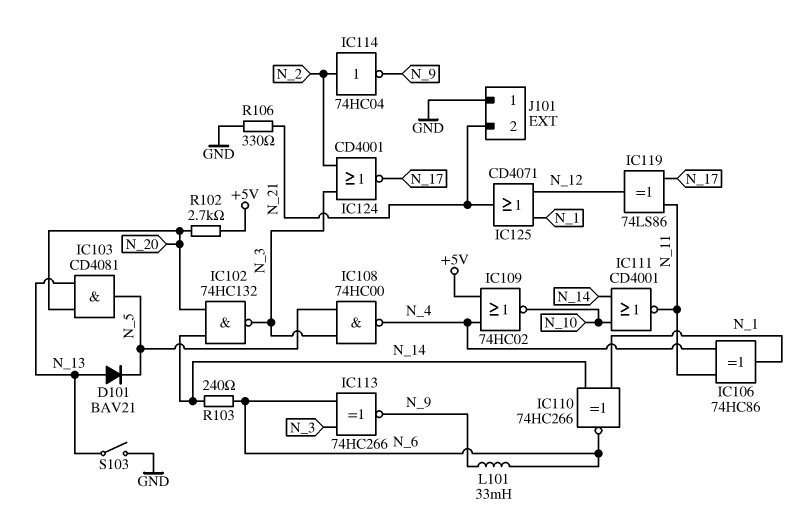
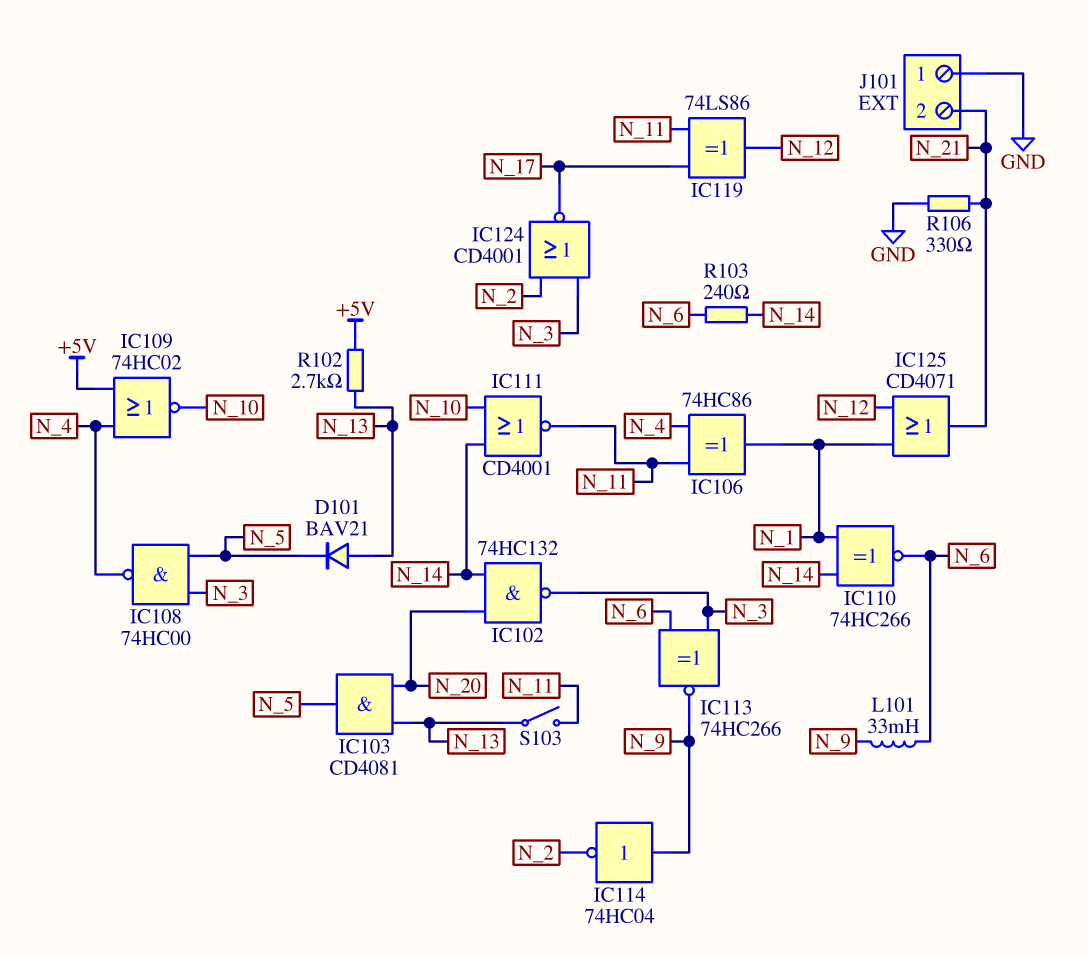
IC114: NOT 74HC04 (in N_2, out N_9) -> NOT 74HC04 (in N_9, out N_2)
R102: 2.7k (+5V, N_20) -> 2.7k (+5V, N_13)
S103: switch (GND, N_13) -> switch (N_11, N_13)

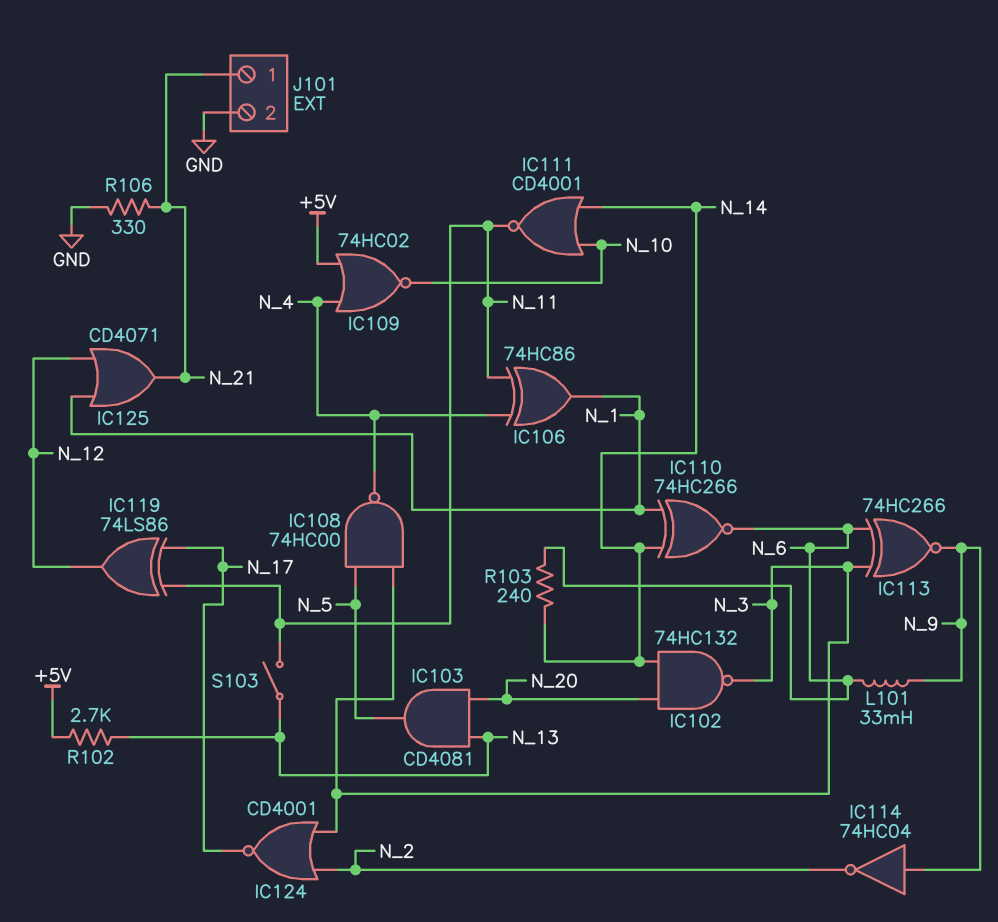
D101: diode BAV21 (A N_13, K N_5) -> none
J101 pin 1: GND -> N_21
J101 pin 2: N_21 -> GND

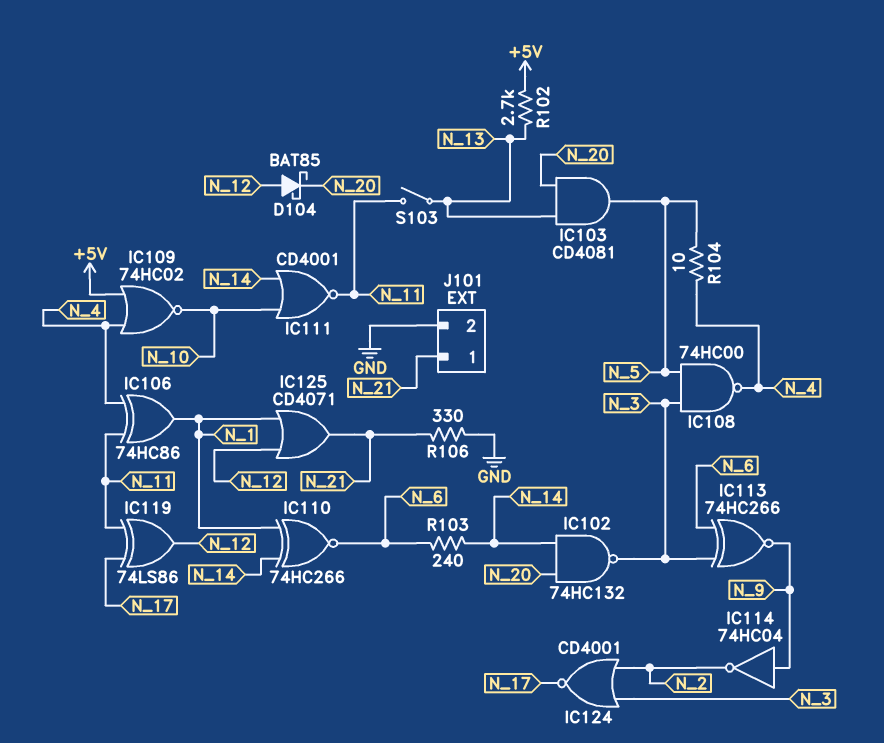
D104: none -> schottky BAT85 (A N_12, K N_20)
L101: 33mH (N_6, N_9) -> none
R104: none -> 10 (N_4, N_5)

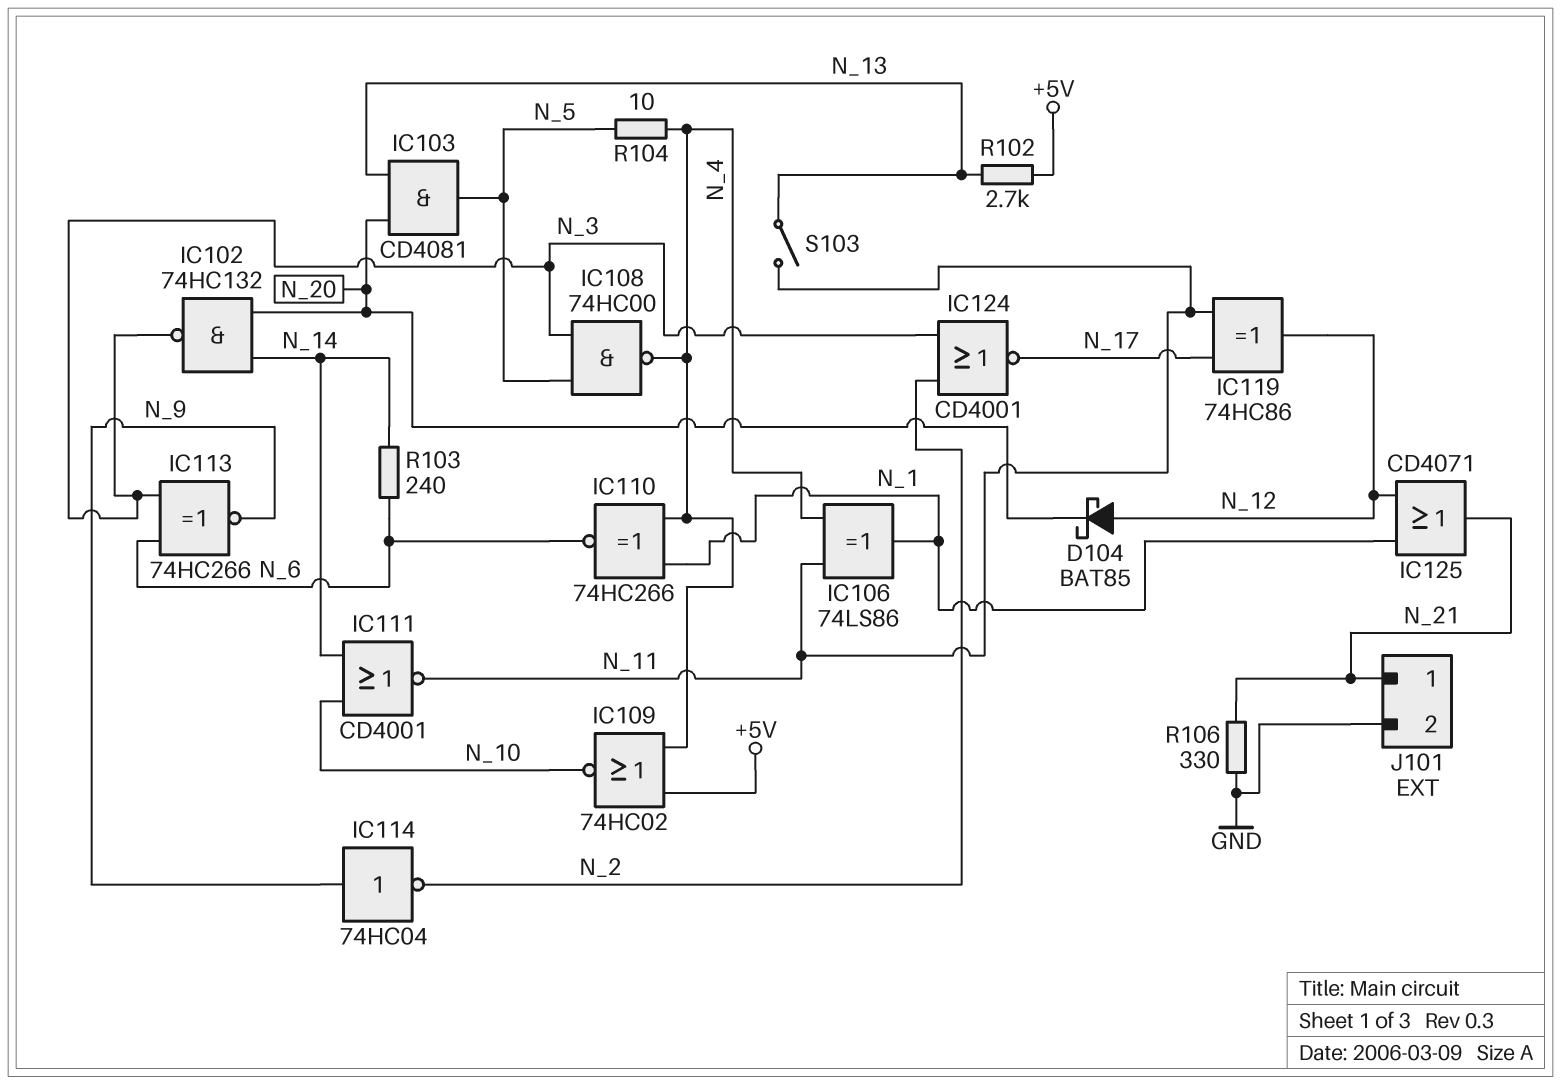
IC106: XOR 74HC86 (in N_4, in N_11, out N_1) -> XOR 74LS86 (in N_4, in N_11, out N_1)
IC110: XNOR 74HC266 (in N_1, in N_14, out N_6) -> XNOR 74HC266 (in N_1, in N_4, out N_6)
IC119: XOR 74LS86 (in N_11, in N_17, out N_12) -> XOR 74HC86 (in N_11, in N_17, out N_12)

